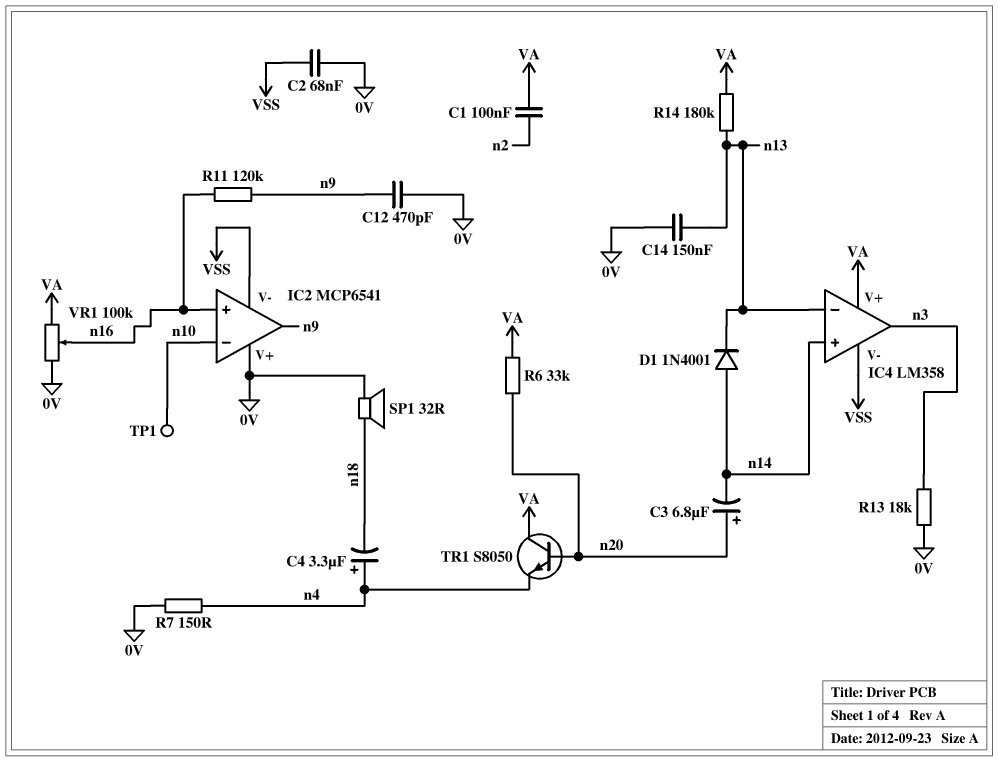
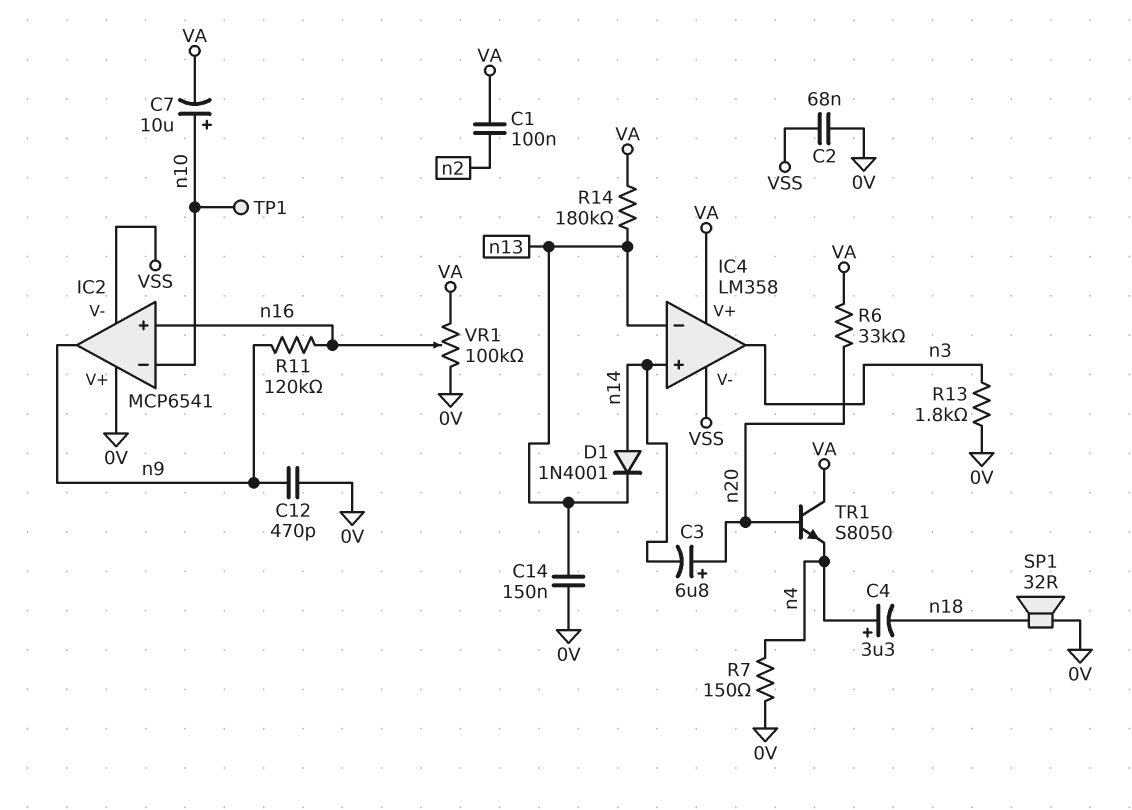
C7: none -> 10uF (plus n10, minus VA)
R13: 18k (0V, n3) -> 1.8k (0V, n3)

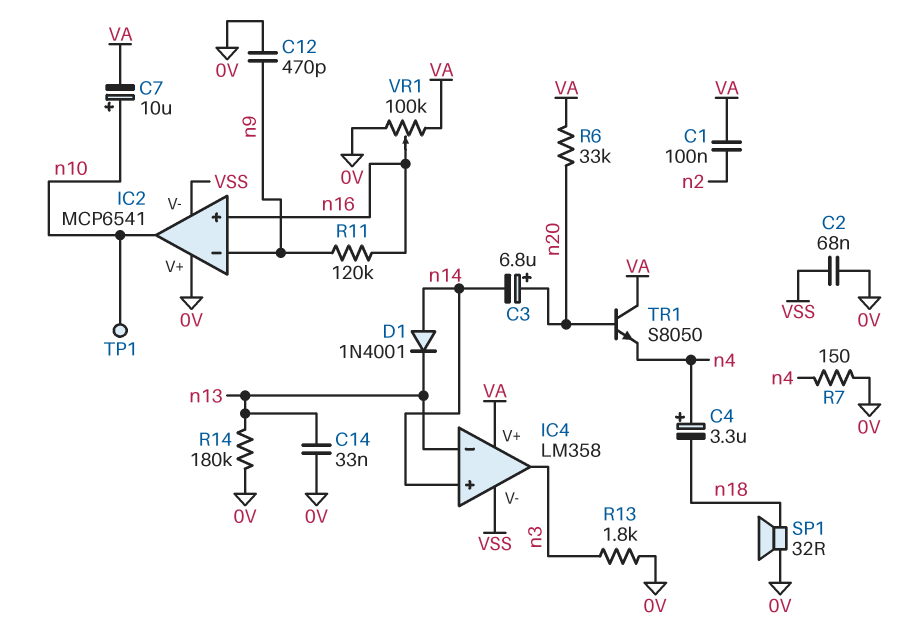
C14: 150nF (0V, n13) -> 33nF (0V, n13)
IC2 pin in-: n10 -> n9
IC2 pin out: n9 -> n10
R14: 180k (VA, n13) -> 180k (0V, n13)

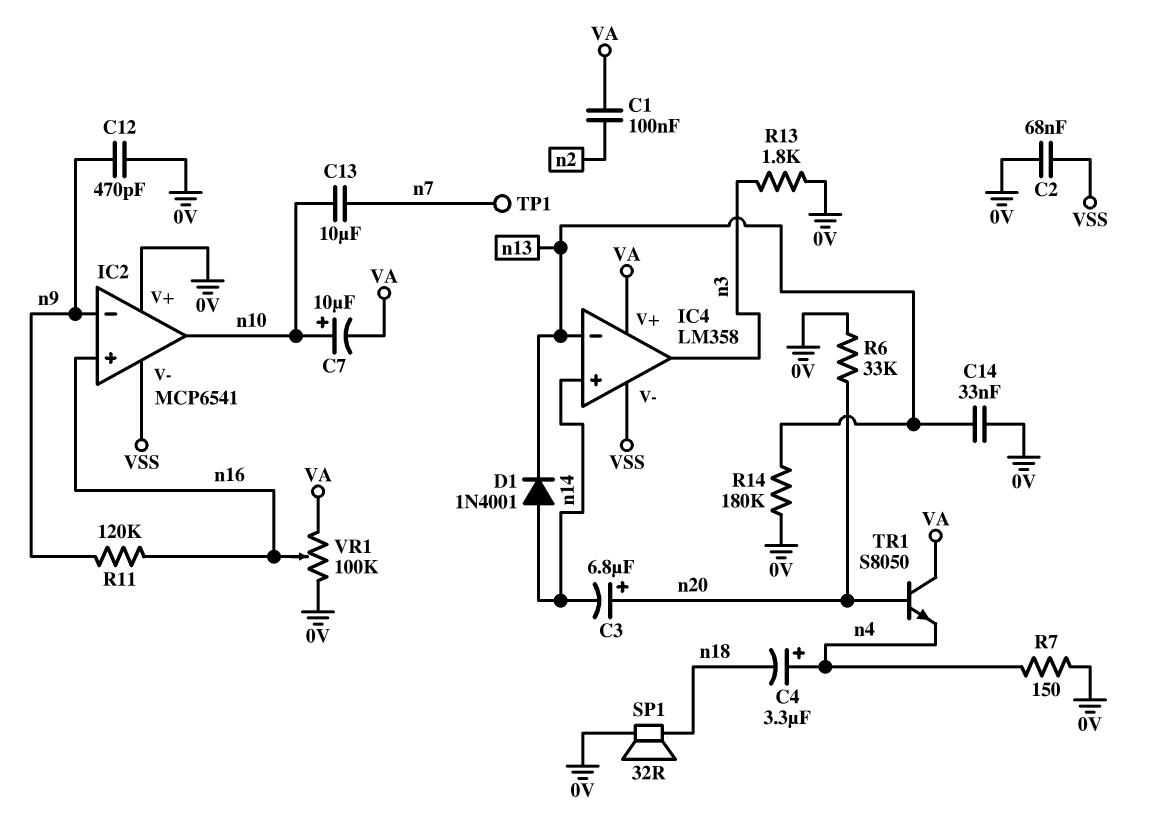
C13: none -> 10uF (n7, n10)
R6: 33k (VA, n20) -> 33k (0V, n20)
TP1: test point (n10) -> test point (n7)

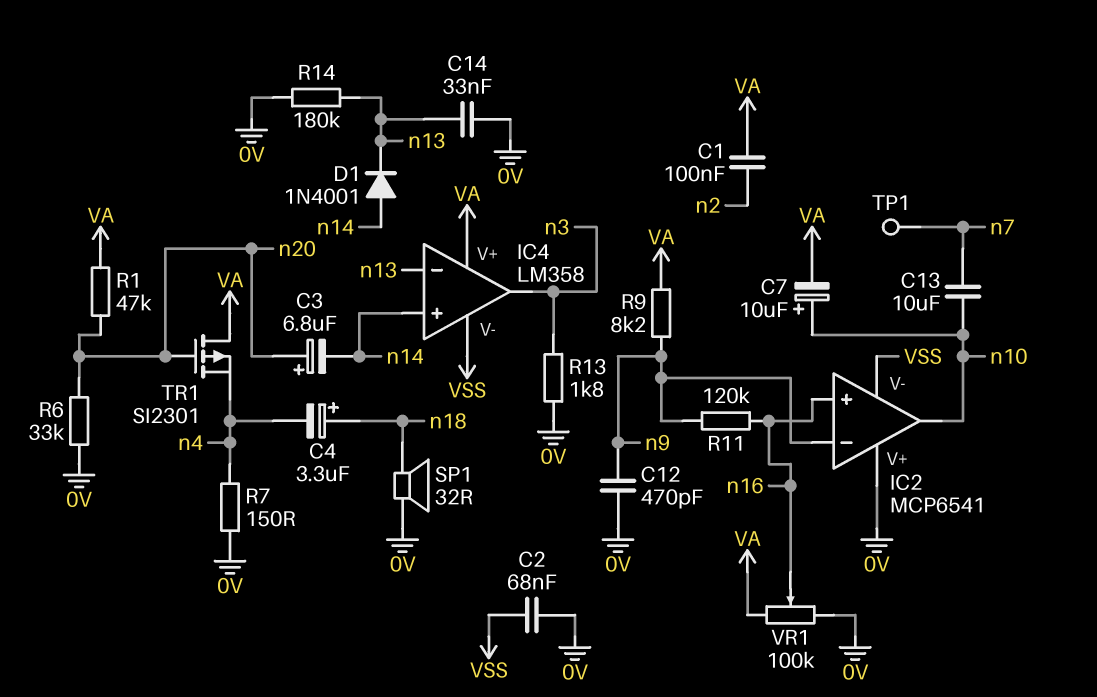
C4: 3.3uF (plus n4, minus n18) -> 3.3uF (plus n18, minus n4)
R1: none -> 47k (VA, n20)
R9: none -> 8.2k (VA, n9)
TR1: NPN S8050 (B n20, C VA, E n4) -> PMOS SI2301 (G n20, D VA, S n4)

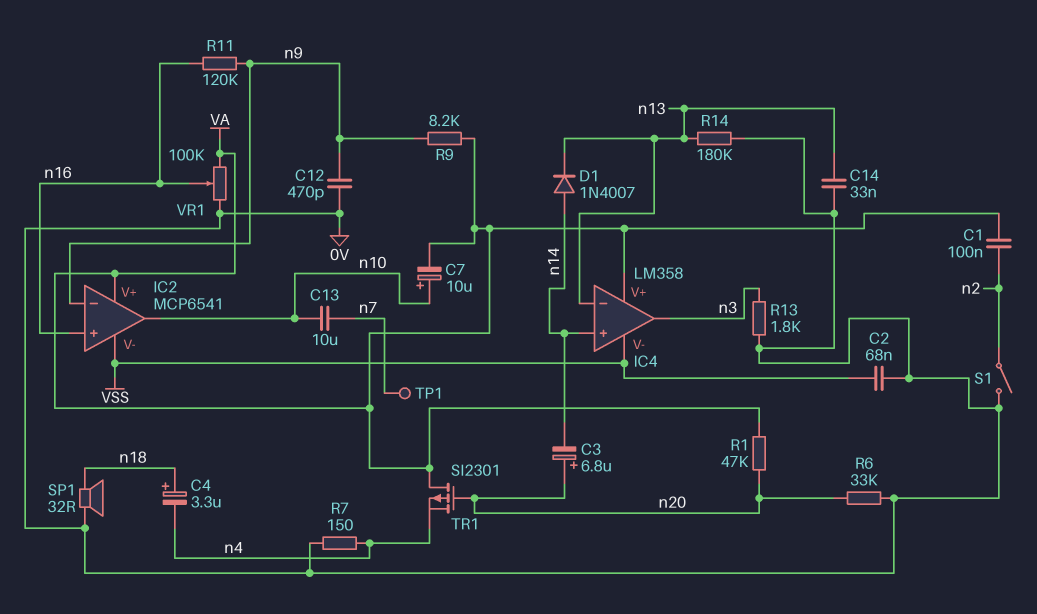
D1: diode 1N4001 (A n14, K n13) -> diode 1N4007 (A n14, K n13)
IC2 pin V+: 0V -> VA
S1: none -> switch (0V, n2)

